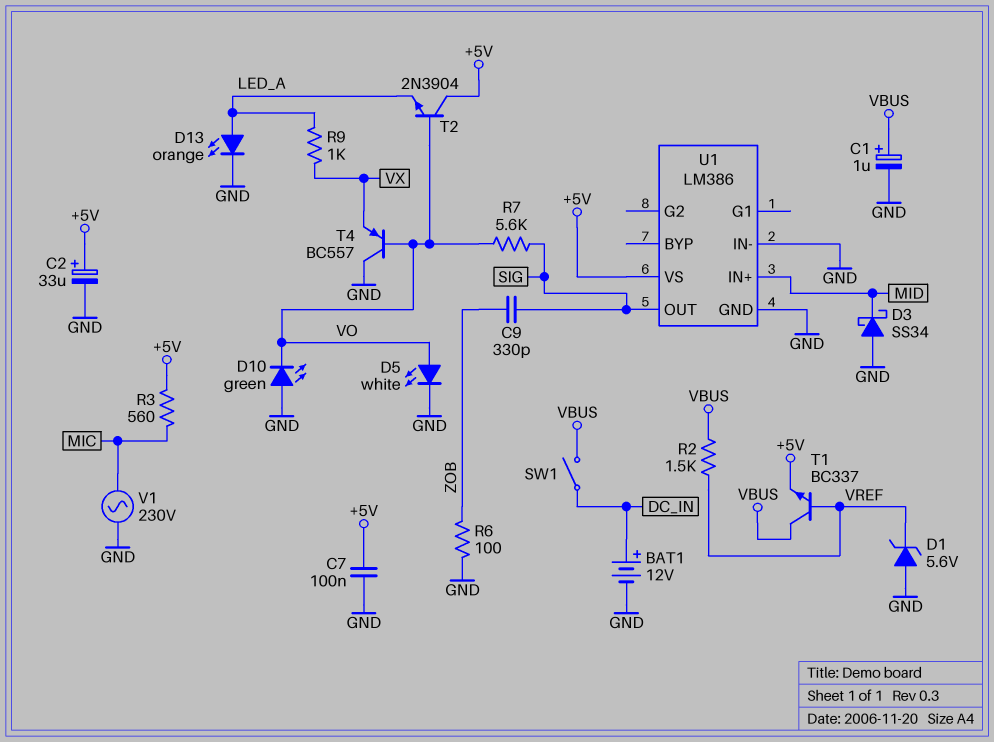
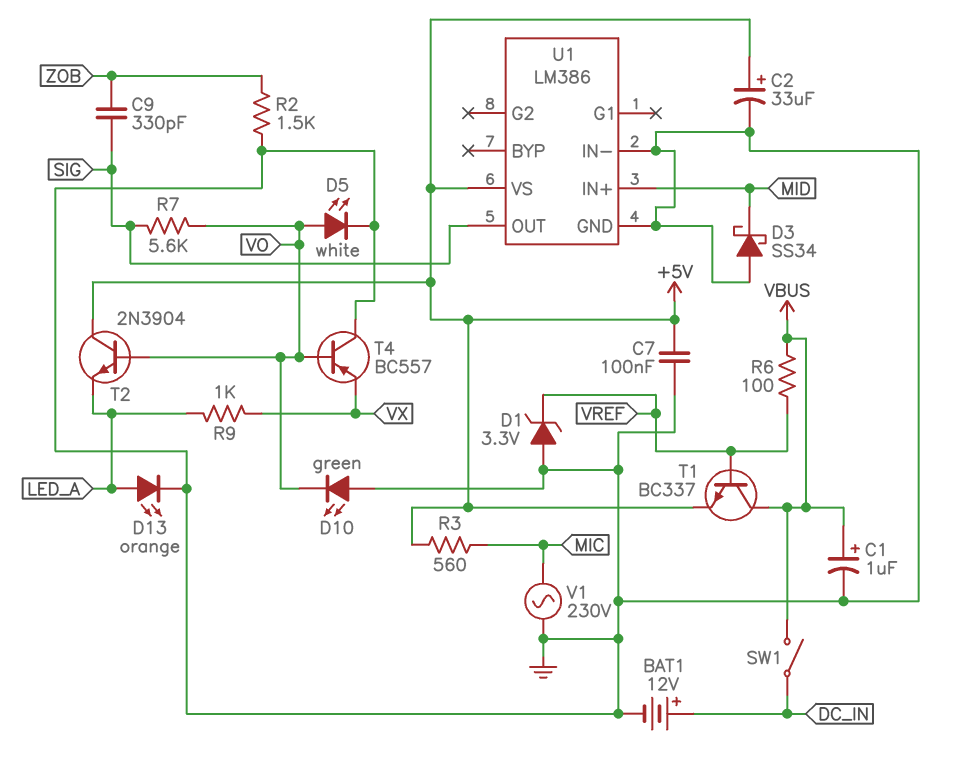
D1: zener 5.6V (A GND, K VREF) -> zener 3.3V (A GND, K VREF)
R2: 1.5k (VBUS, VREF) -> 1.5k (GND, ZOB)
R6: 100 (GND, ZOB) -> 100 (VBUS, VREF)

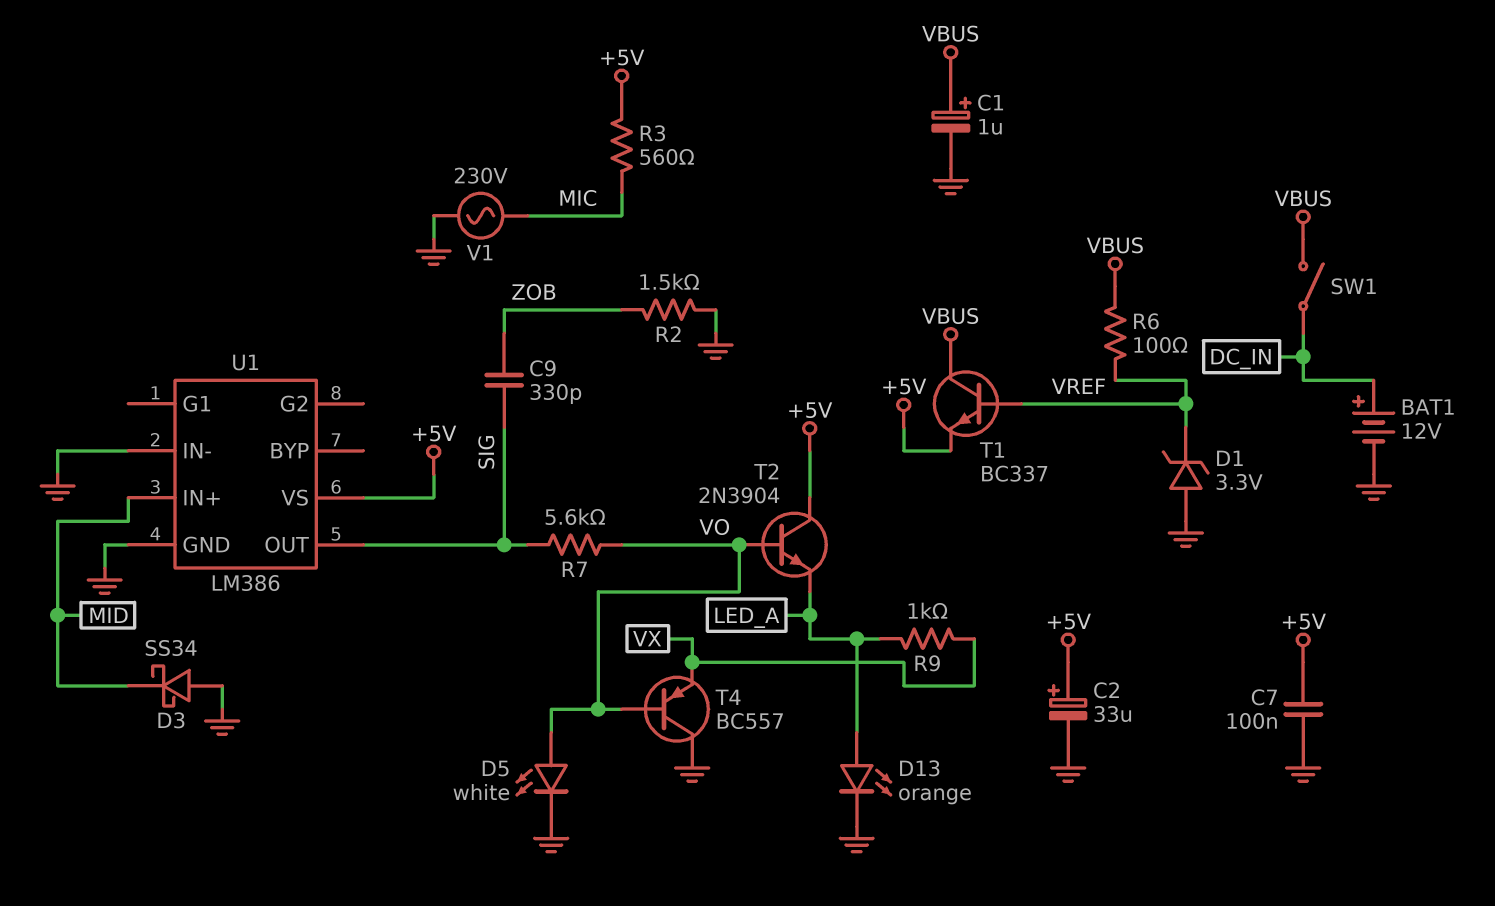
D10: LED green (A GND, K VO) -> none

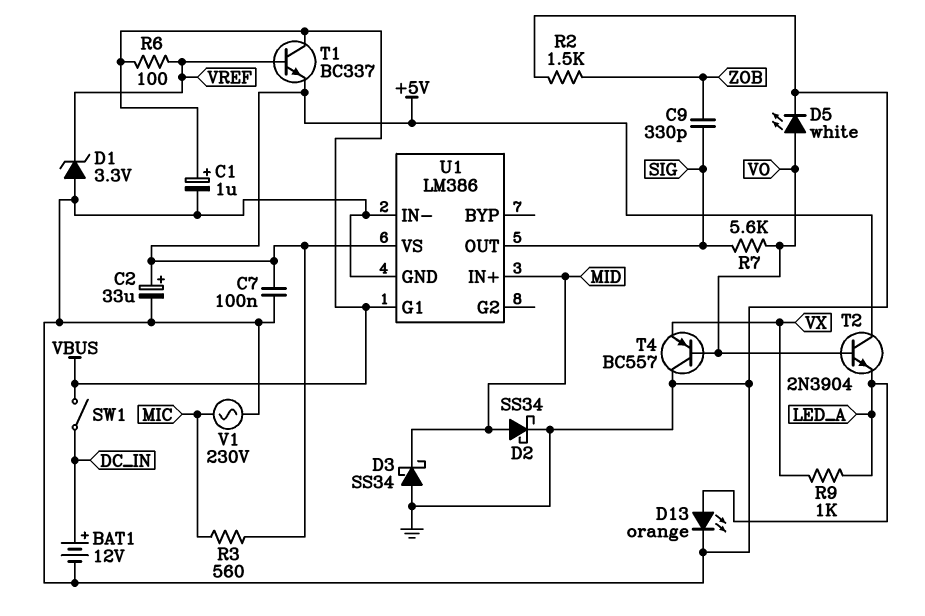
D2: none -> schottky SS34 (A MID, K GND)
U1 pin G1: none -> VBUS

